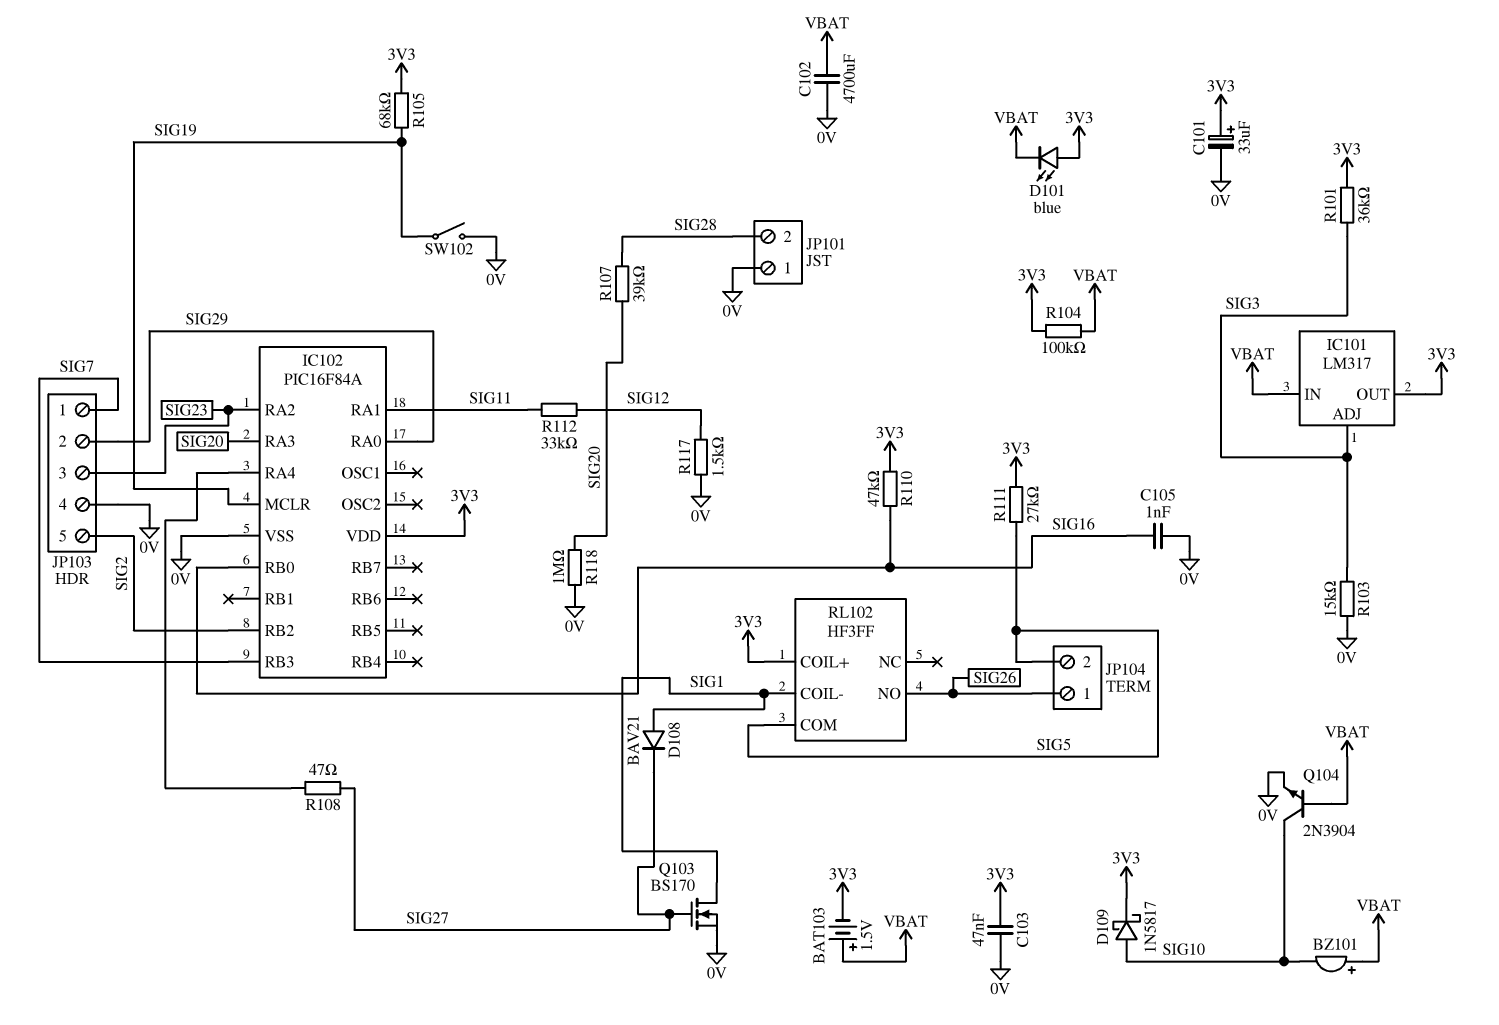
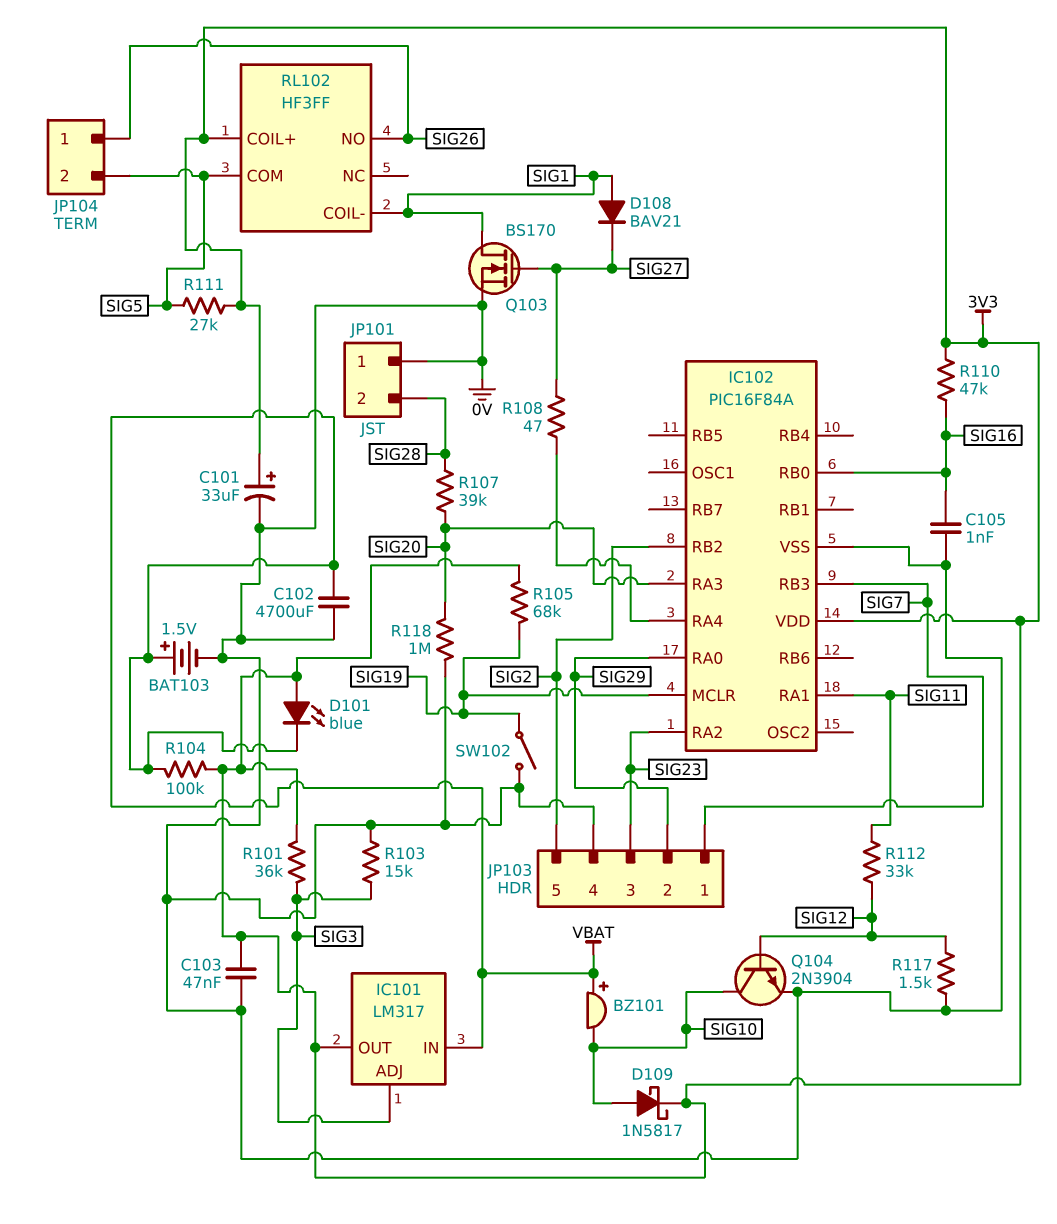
BAT103: 1.5V (plus VBAT, minus 3V3) -> 1.5V (plus VBAT, minus 0V)
Q104: NPN 2N3904 (B VBAT, C SIG10, E 0V) -> NPN 2N3904 (B SIG12, C SIG10, E 0V)

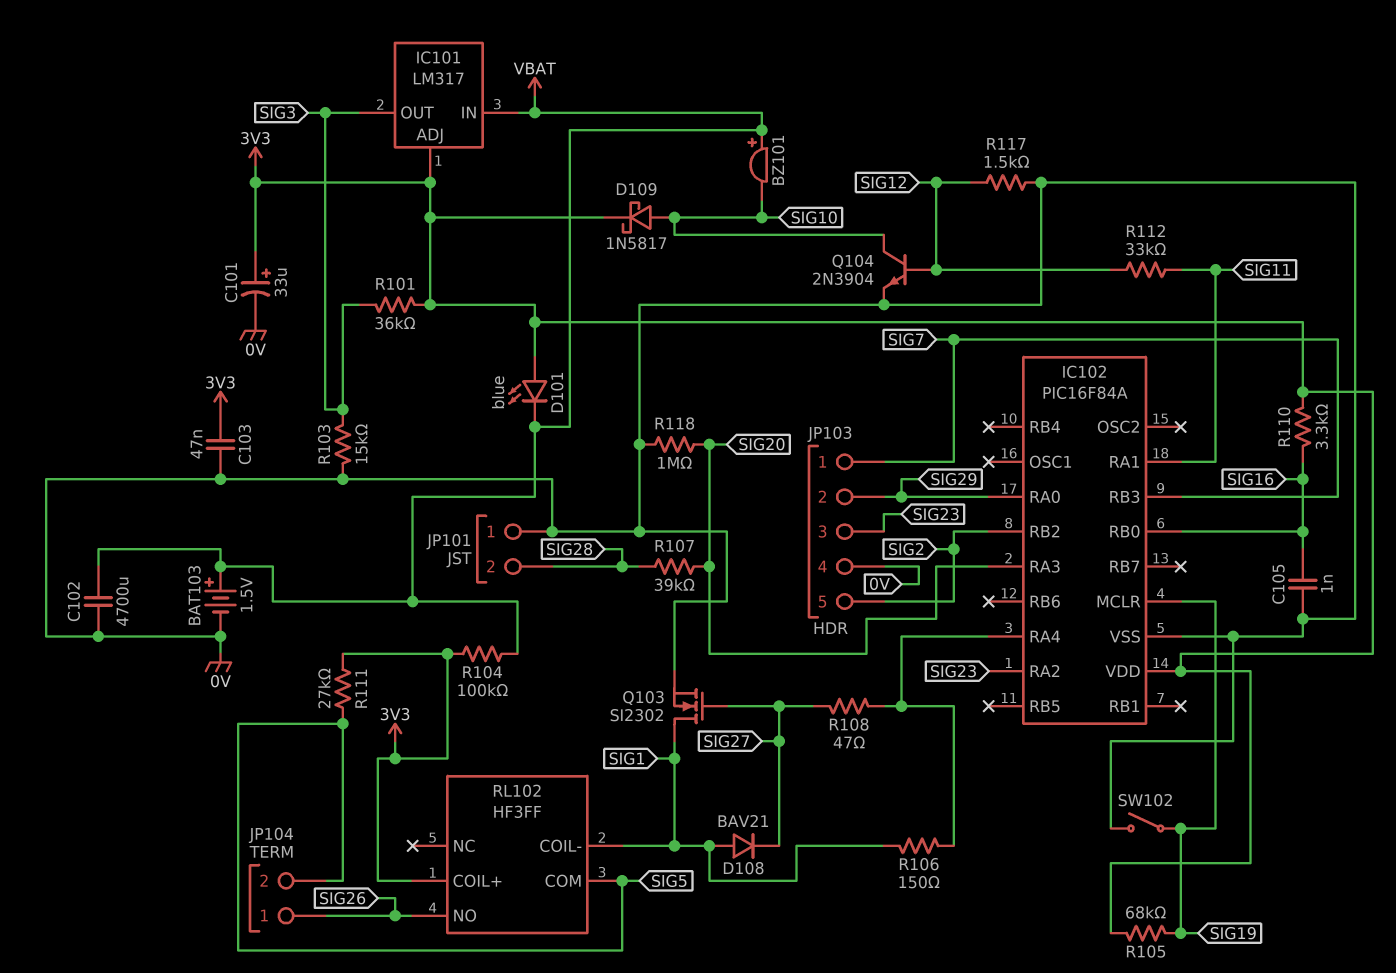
IC101 pin ADJ: SIG3 -> 3V3
IC101 pin OUT: 3V3 -> SIG3
Q103: NMOS BS170 (G SIG27, D SIG1, S 0V) -> NMOS SI2302 (G SIG27, D SIG1, S 0V)
R106: none -> 150 (IC102/RA4, SIG1)
R110: 47k (3V3, SIG16) -> 3.3k (3V3, SIG16)

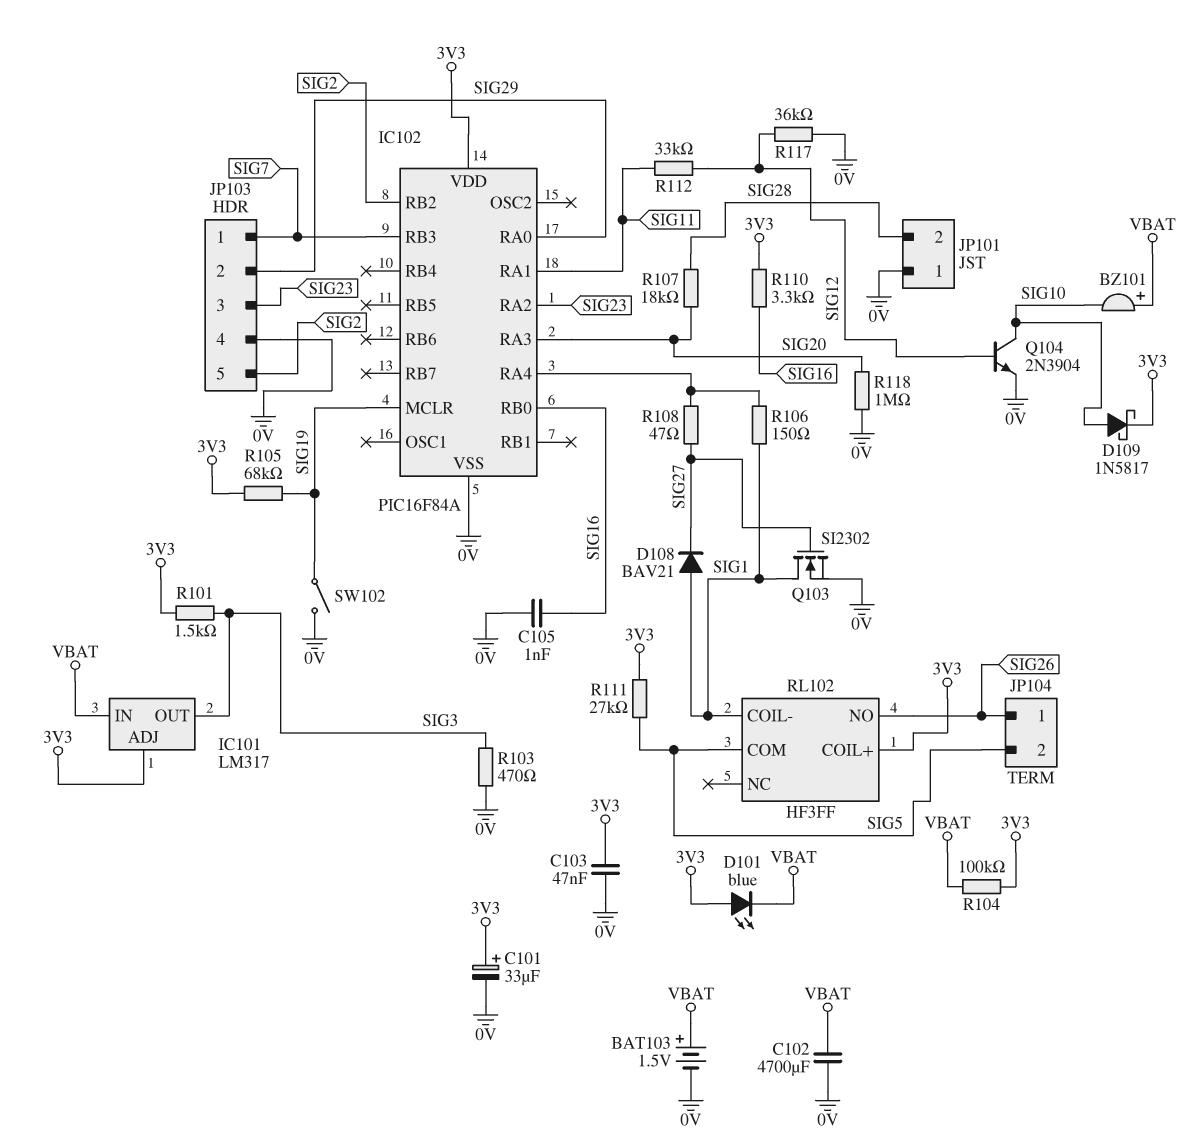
R101: 36k (3V3, SIG3) -> 1.5k (3V3, SIG3)
R103: 15k (0V, SIG3) -> 470 (0V, SIG3)
R107: 39k (SIG20, SIG28) -> 18k (SIG20, SIG28)
R117: 1.5k (0V, SIG12) -> 36k (0V, SIG12)

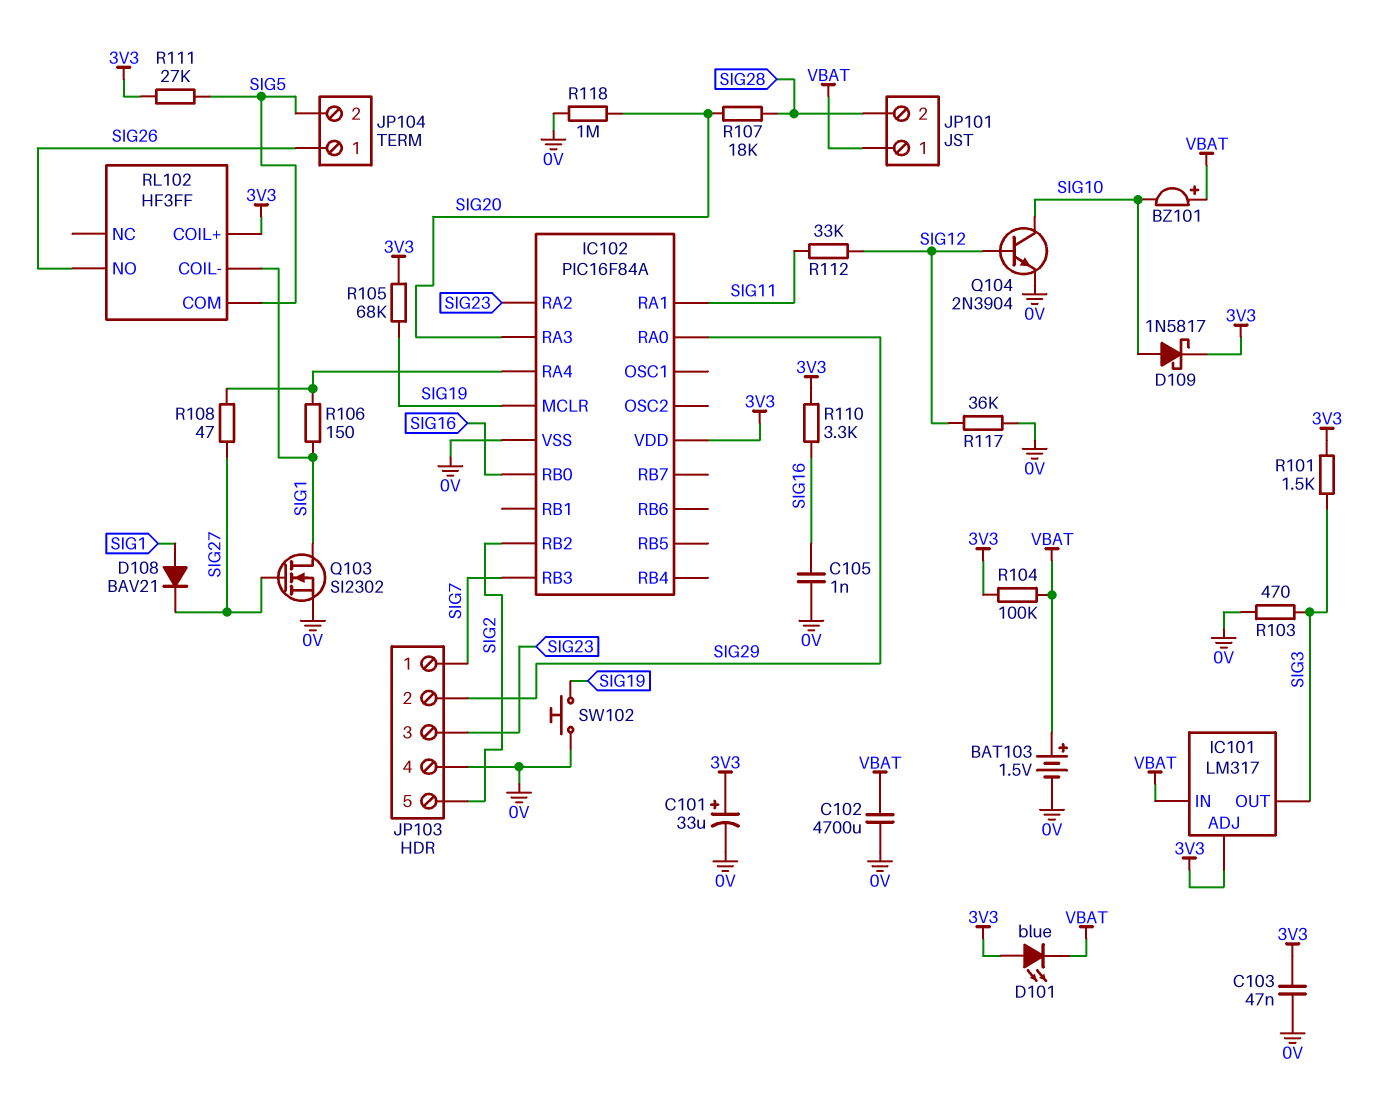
JP101 pin 1: 0V -> VBAT
SW102: switch (0V, SIG19) -> button (0V, SIG19)

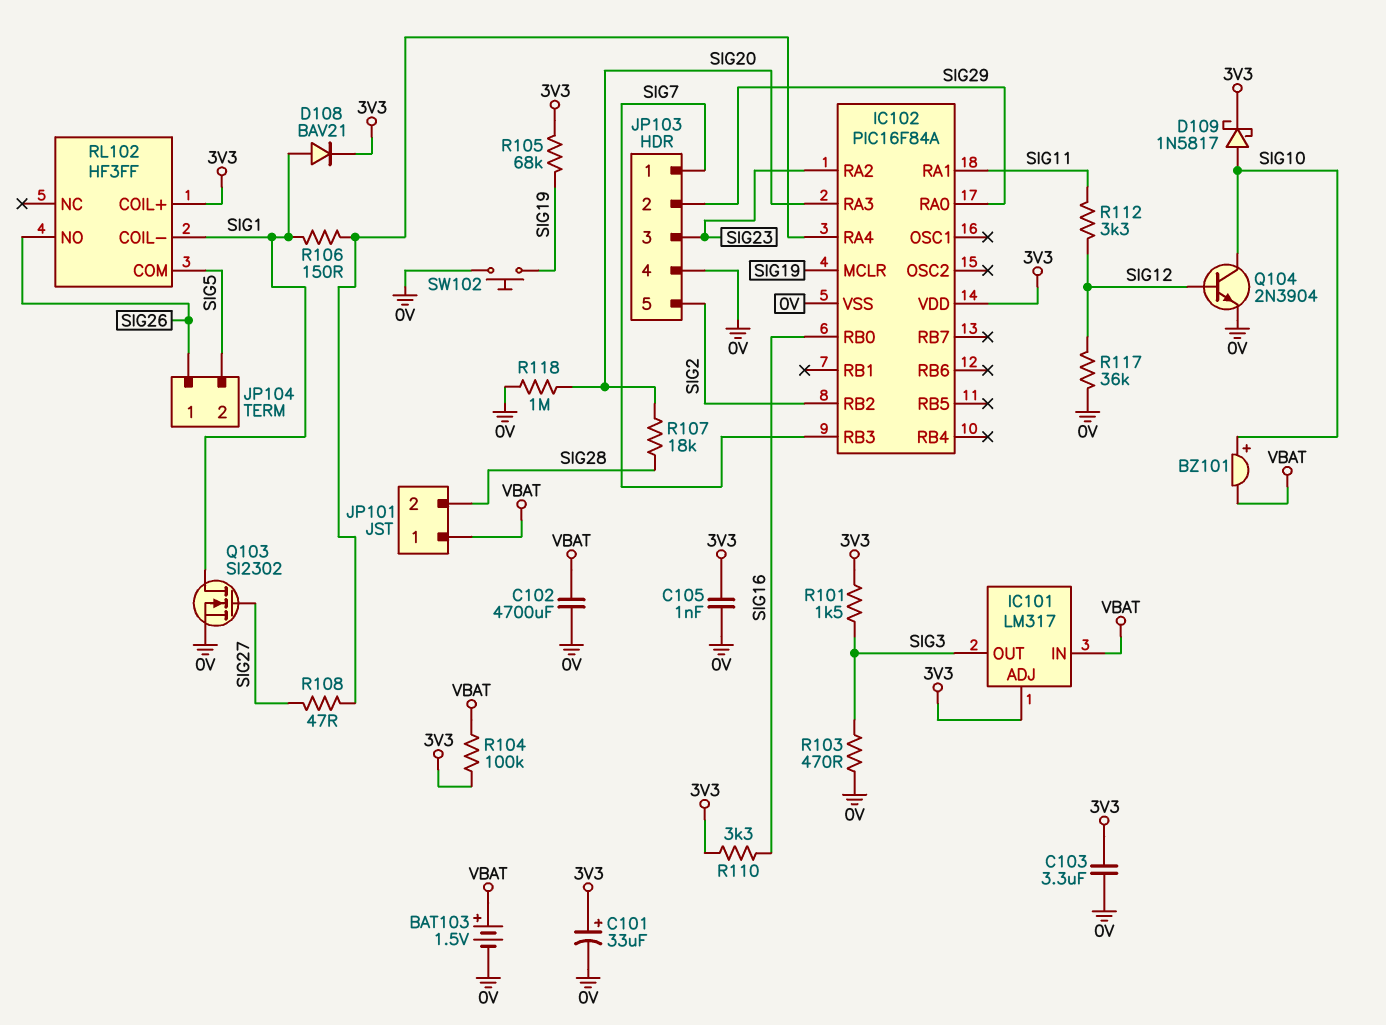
BZ101: buzzer (plus VBAT, minus SIG10) -> buzzer (plus SIG10, minus VBAT)
C103: 47nF (0V, 3V3) -> 3.3uF (0V, 3V3)
C105: 1nF (0V, SIG16) -> 1nF (0V, 3V3)
D101: LED blue (A 3V3, K VBAT) -> none
D108: diode BAV21 (A SIG1, K SIG27) -> diode BAV21 (A SIG1, K 3V3)
R111: 27k (3V3, SIG5) -> none
R112: 33k (SIG11, SIG12) -> 3.3k (SIG11, SIG12)

